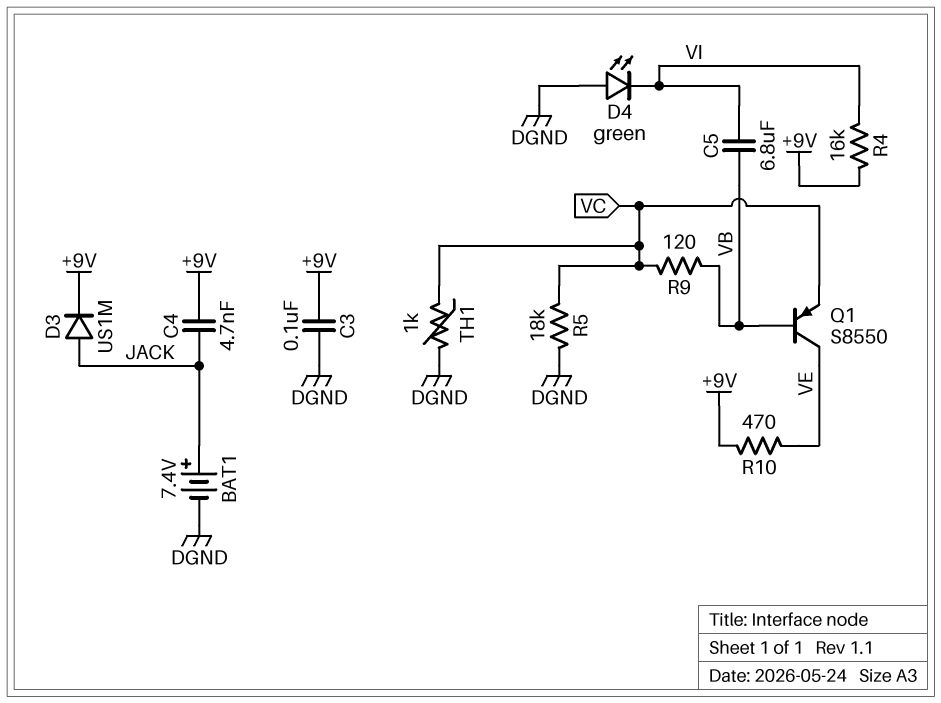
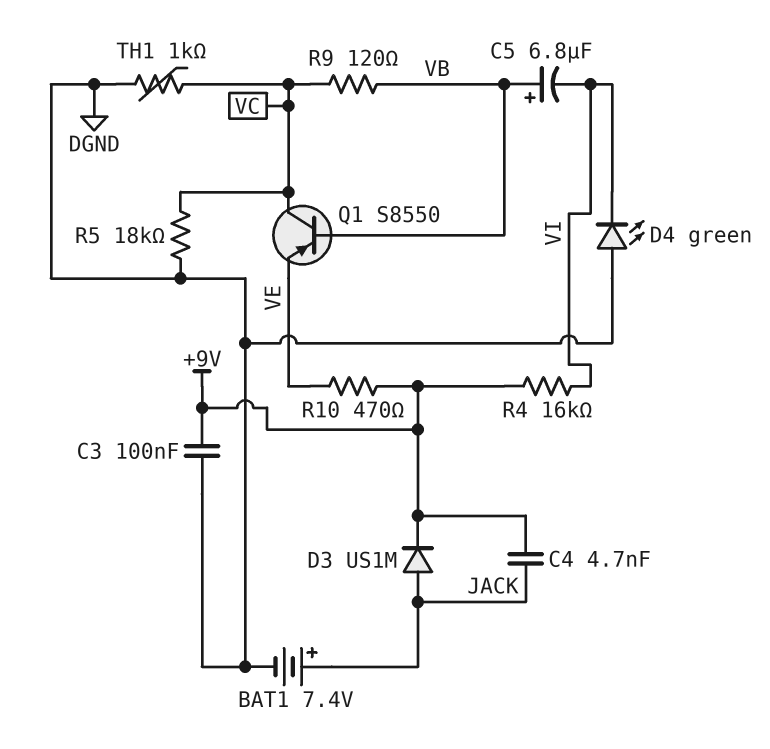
C5: 6.8uF (VB, VI) -> 6.8uF (plus VB, minus VI)
Q1: PNP S8550 (B VB, C VE, E VC) -> PNP S8550 (B VB, C VC, E VE)

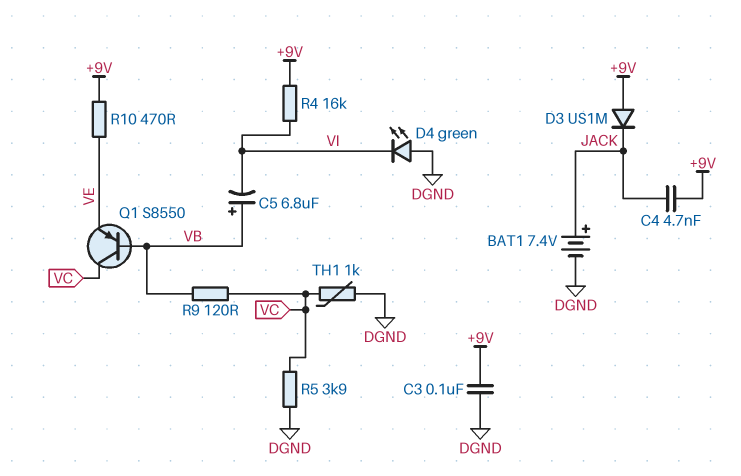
D3: diode US1M (A JACK, K +9V) -> diode US1M (A +9V, K JACK)
R5: 18k (DGND, VC) -> 3.9k (DGND, VC)

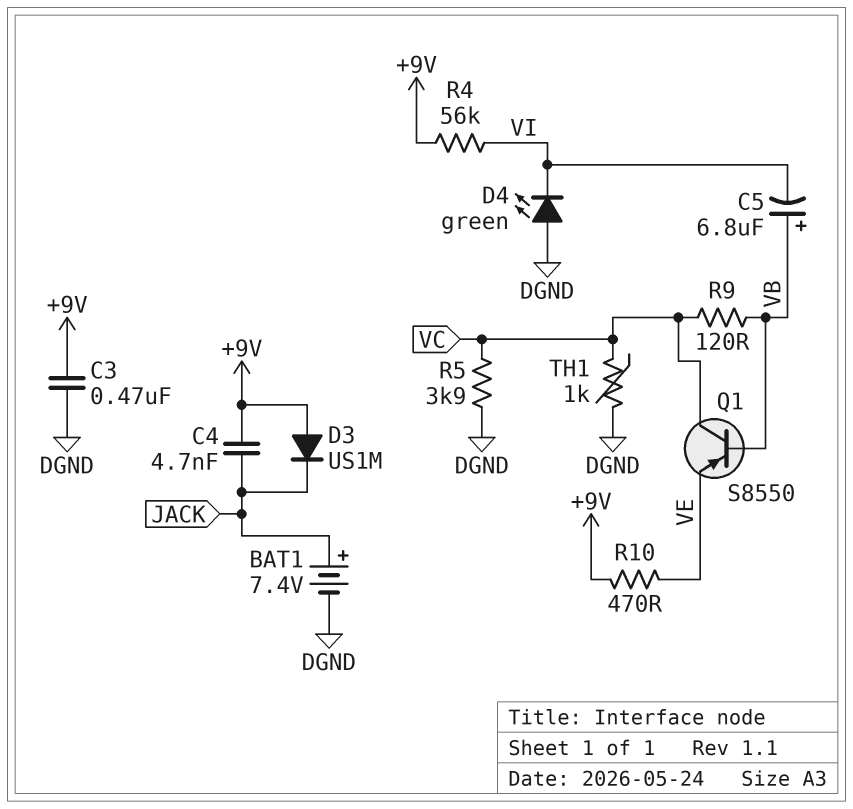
C3: 100nF (+9V, DGND) -> 470nF (+9V, DGND)
R4: 16k (+9V, VI) -> 56k (+9V, VI)

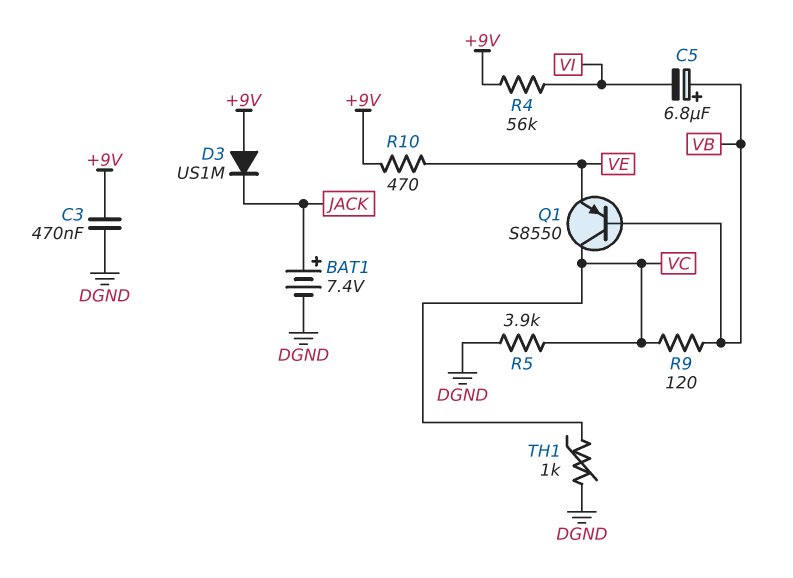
C4: 4.7nF (+9V, JACK) -> none
D4: LED green (A DGND, K VI) -> none

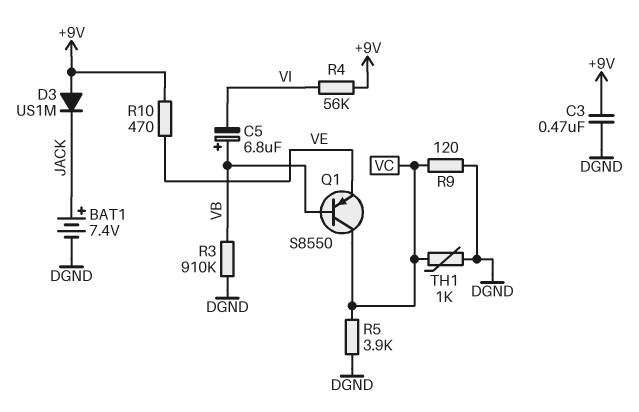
R3: none -> 910k (DGND, VB)
R9: 120 (VB, VC) -> 120 (DGND, VC)

